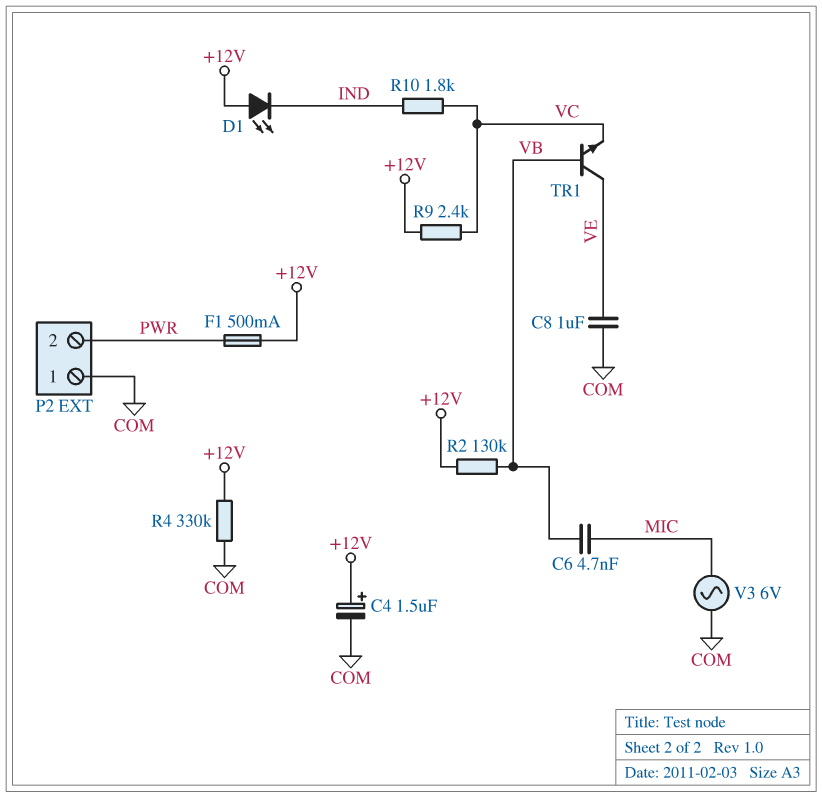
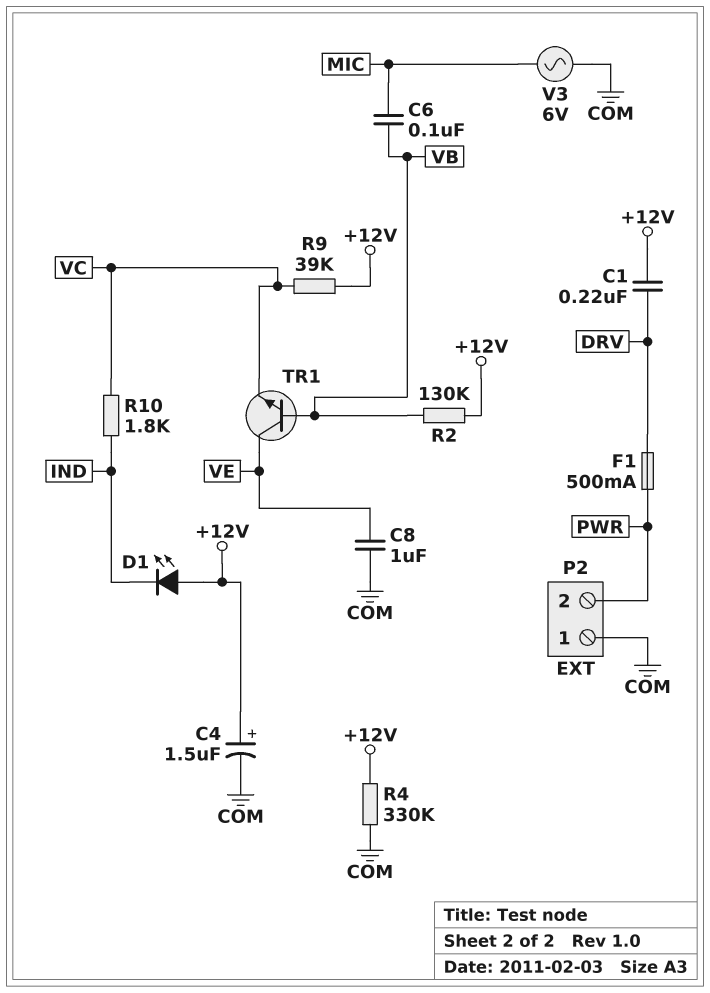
C1: none -> 220nF (+12V, DRV)
C6: 4.7nF (MIC, VB) -> 100nF (MIC, VB)
F1: 500mA (+12V, PWR) -> 500mA (DRV, PWR)
R9: 2.4k (+12V, VC) -> 39k (+12V, VC)

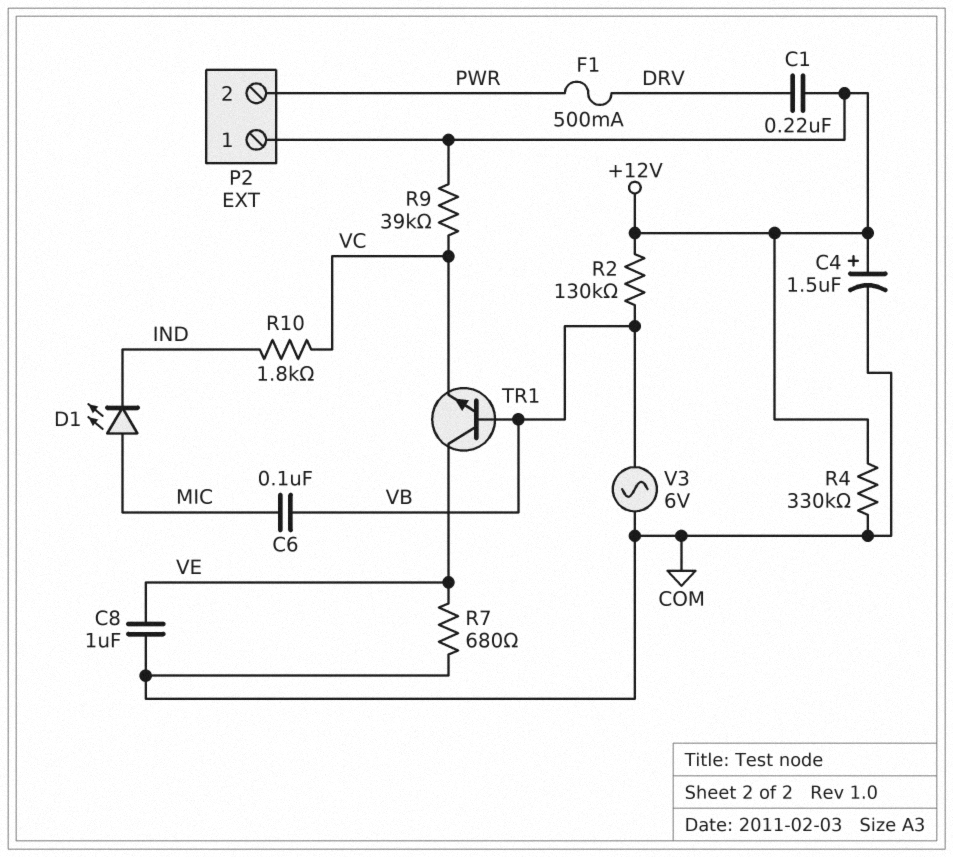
D1: LED (A +12V, K IND) -> LED (A MIC, K IND)
P2 pin 1: COM -> +12V
R7: none -> 680 (COM, VE)
V3: AC 6V (COM, MIC) -> AC 6V (COM, VB)

